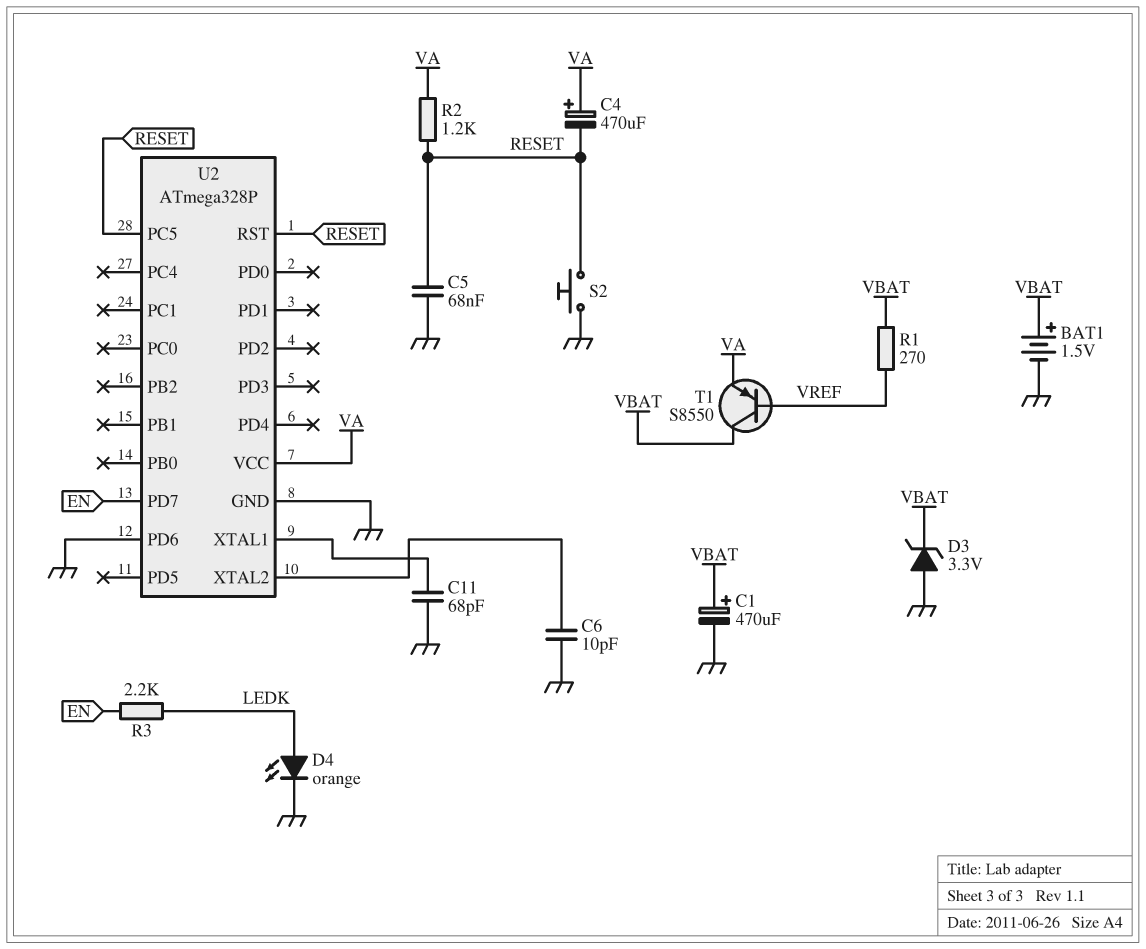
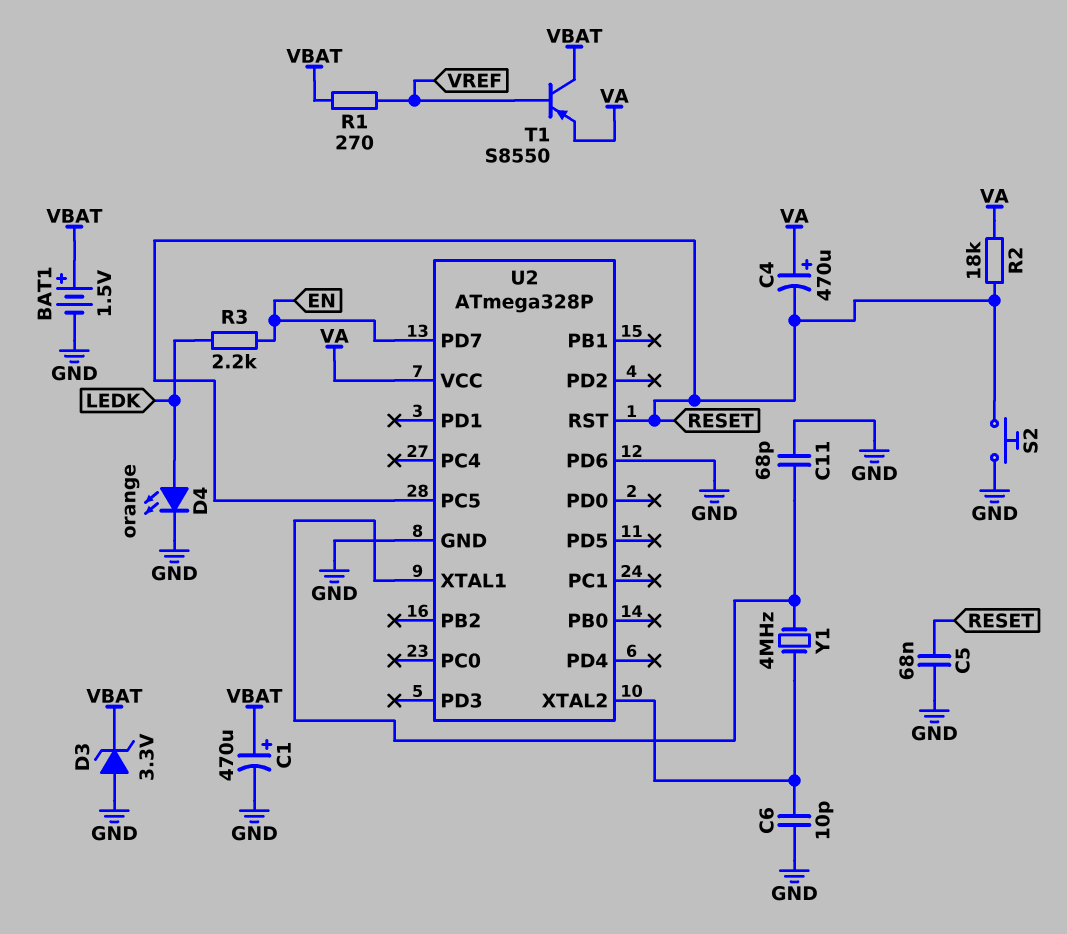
R2: 1.2k (RESET, VA) -> 18k (RESET, VA)
Y1: none -> 4MHz (U2/XTAL1, U2/XTAL2)

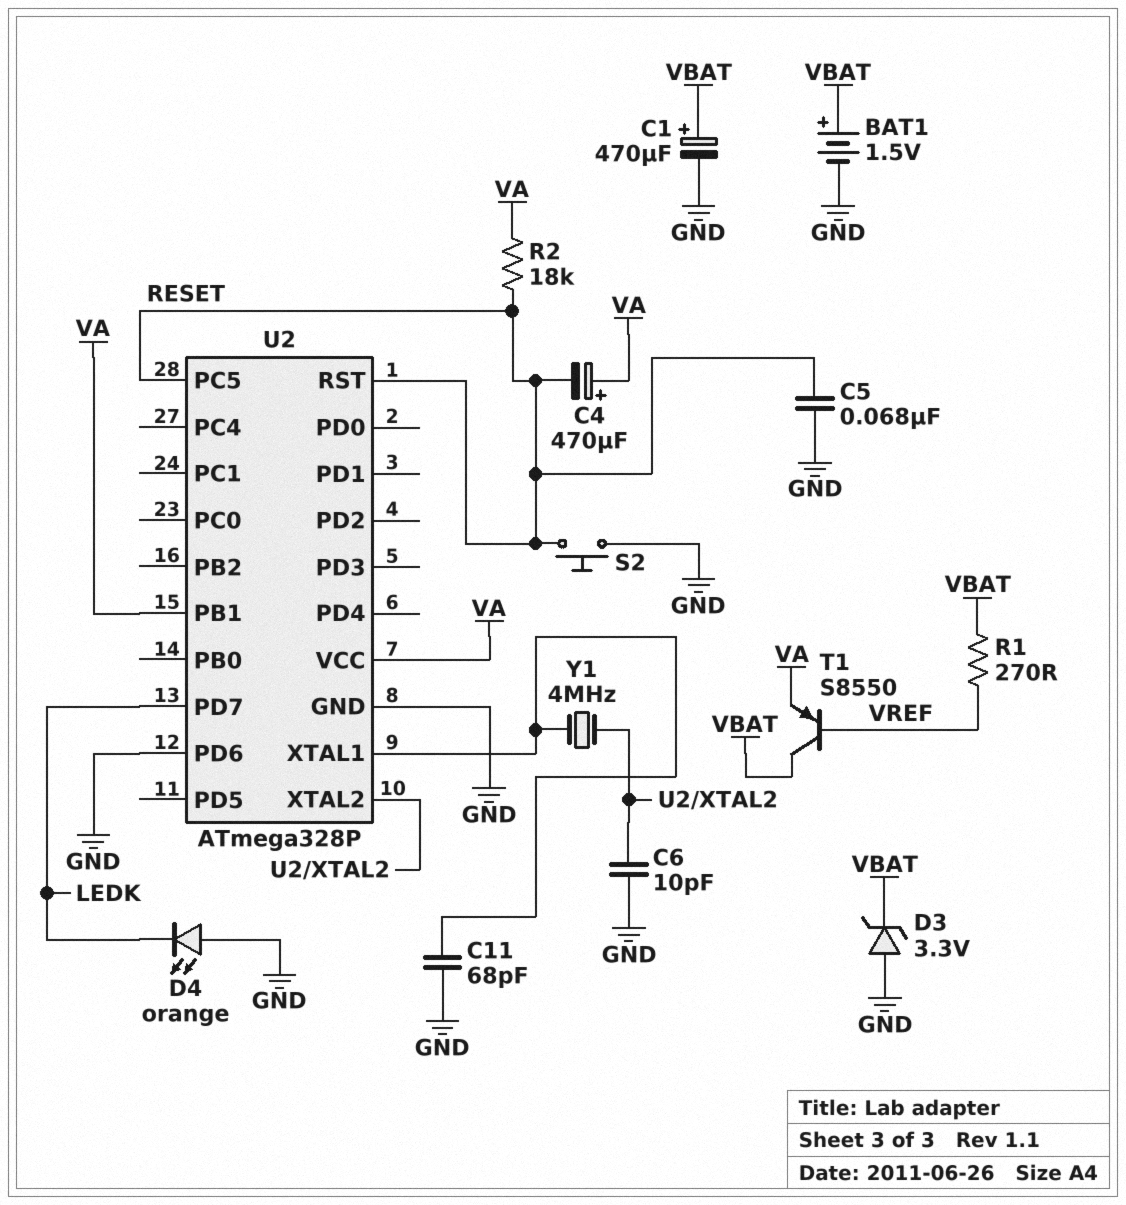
D4: LED orange (A LEDK, K GND) -> LED orange (A GND, K LEDK)
R3: 2.2k (EN, LEDK) -> none
U2 pin PB1: none -> VA
U2 pin PD7: EN -> LEDK

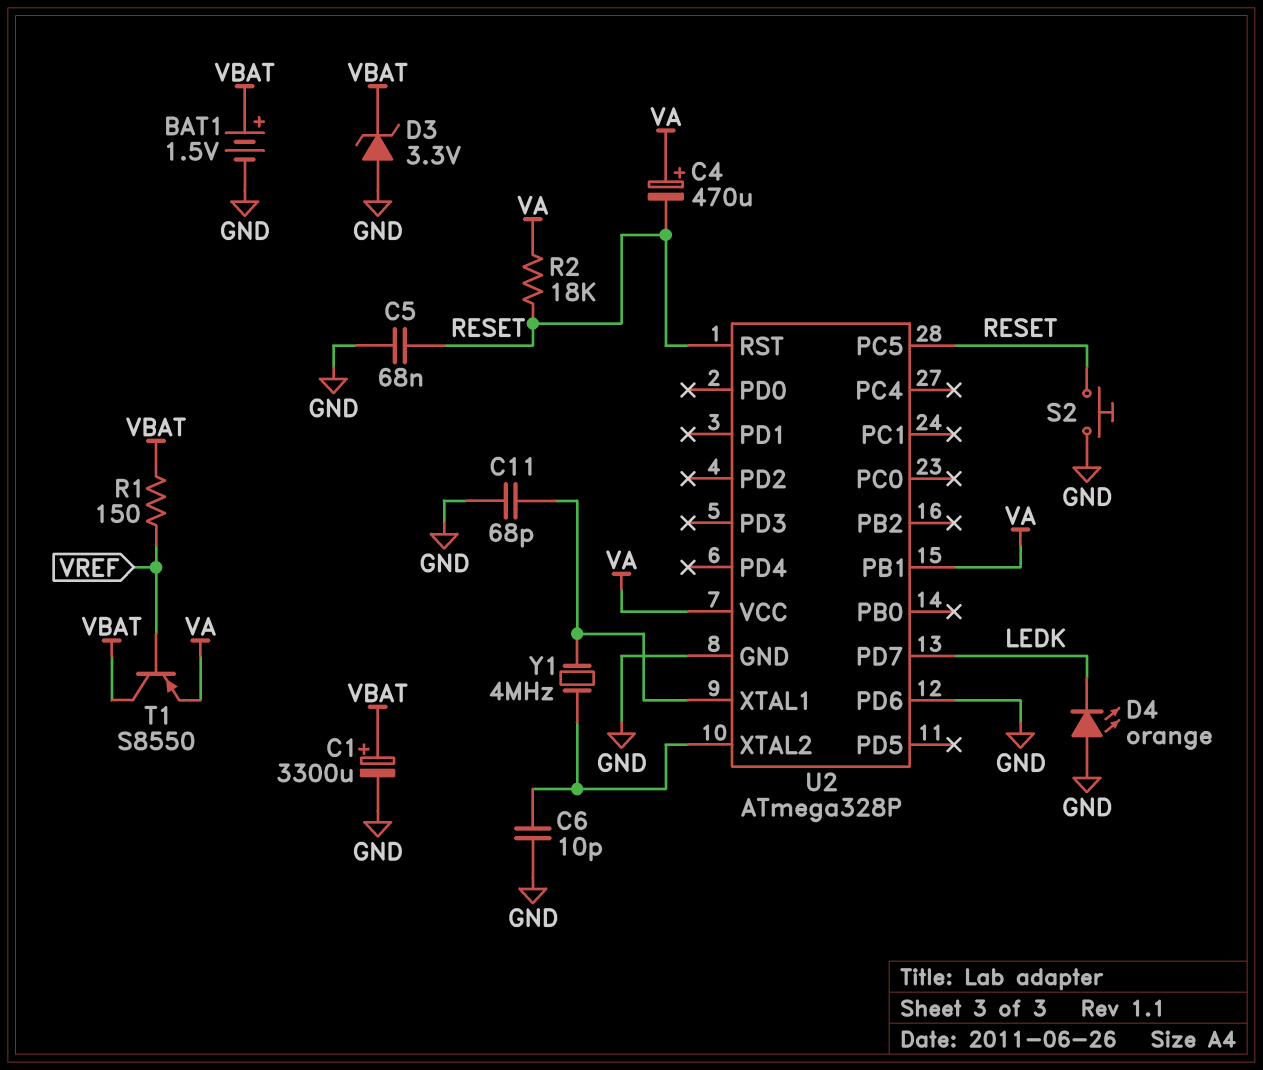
C1: 470uF (plus VBAT, minus GND) -> 3300uF (plus VBAT, minus GND)
R1: 270 (VBAT, VREF) -> 150 (VBAT, VREF)

